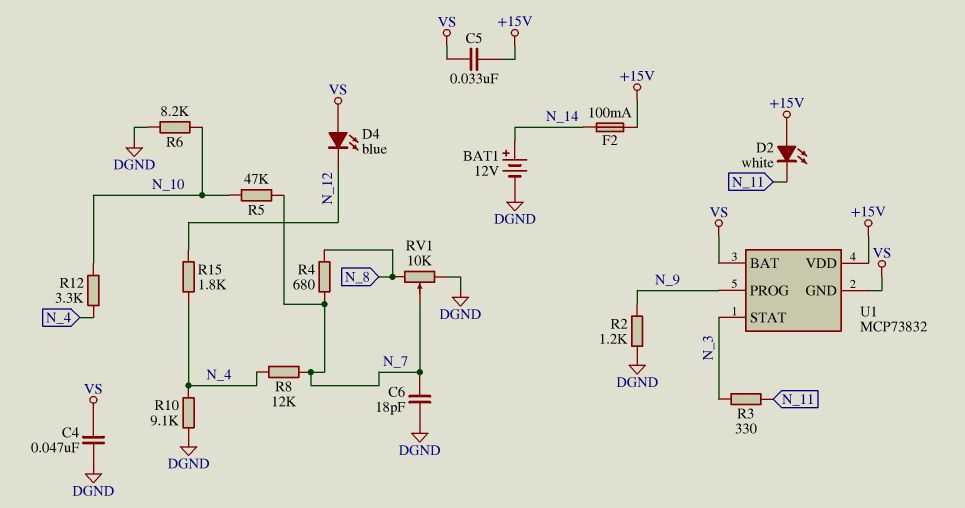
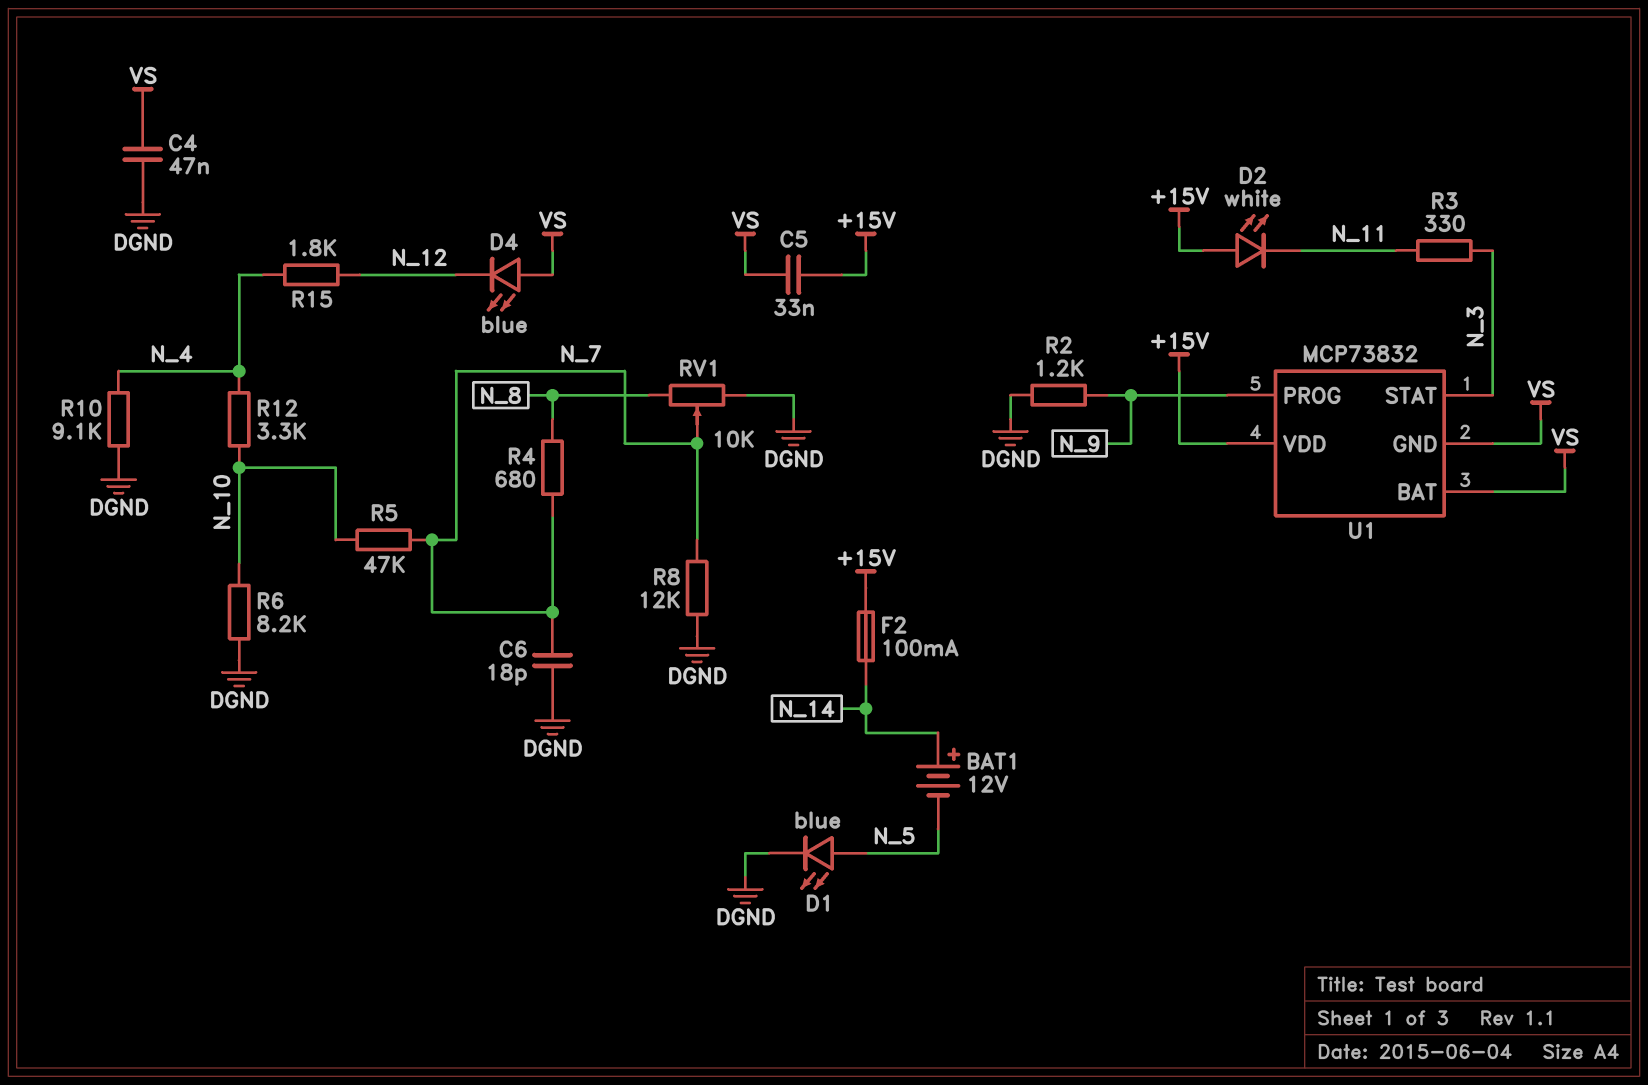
BAT1: 12V (plus N_14, minus DGND) -> 12V (plus N_14, minus N_5)
D1: none -> LED blue (A N_5, K DGND)
R8: 12k (N_4, N_7) -> 12k (DGND, N_7)

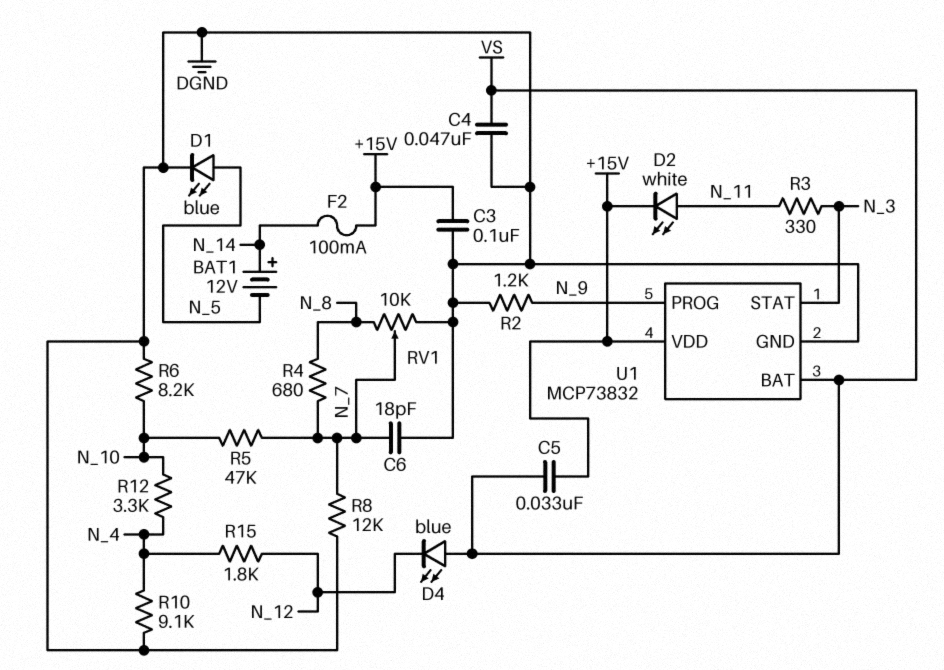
C3: none -> 100nF (+15V, DGND)
D2: LED white (A +15V, K N_11) -> LED white (A N_11, K +15V)
U1 pin GND: VS -> DGND

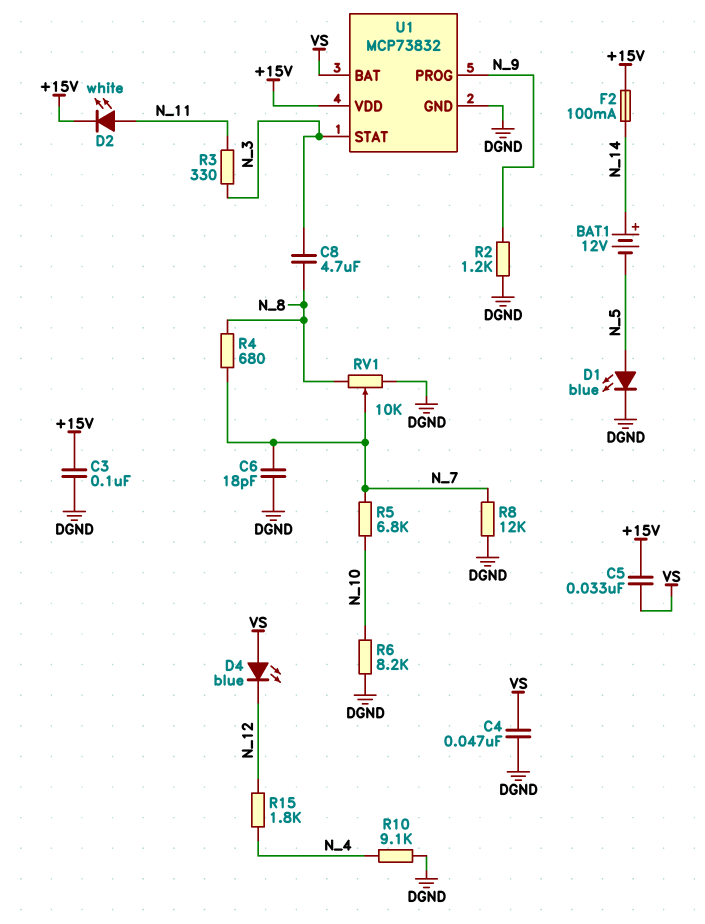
C8: none -> 4.7uF (N_3, N_8)
R5: 47k (N_7, N_10) -> 6.8k (N_7, N_10)
R12: 3.3k (N_4, N_10) -> none

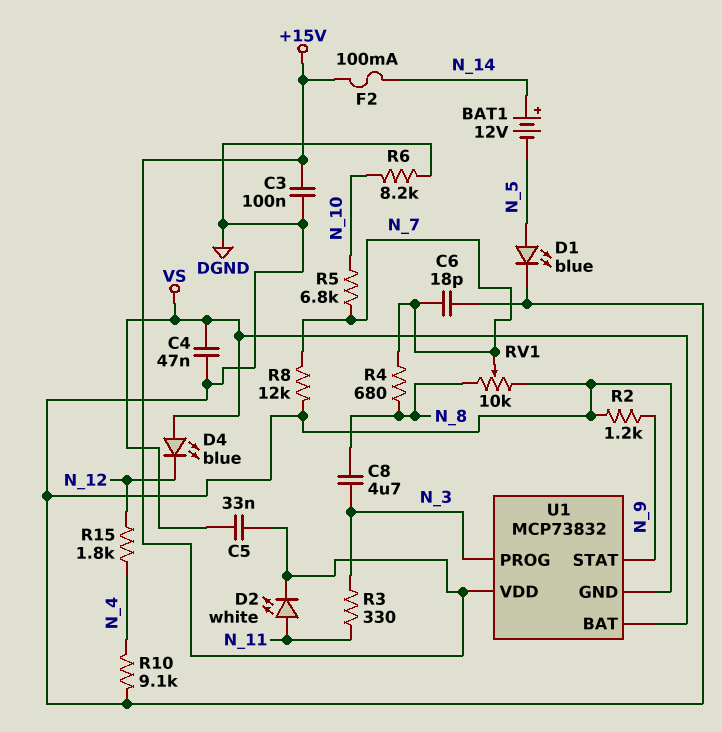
U1 pin PROG: N_9 -> N_3
U1 pin STAT: N_3 -> N_9

